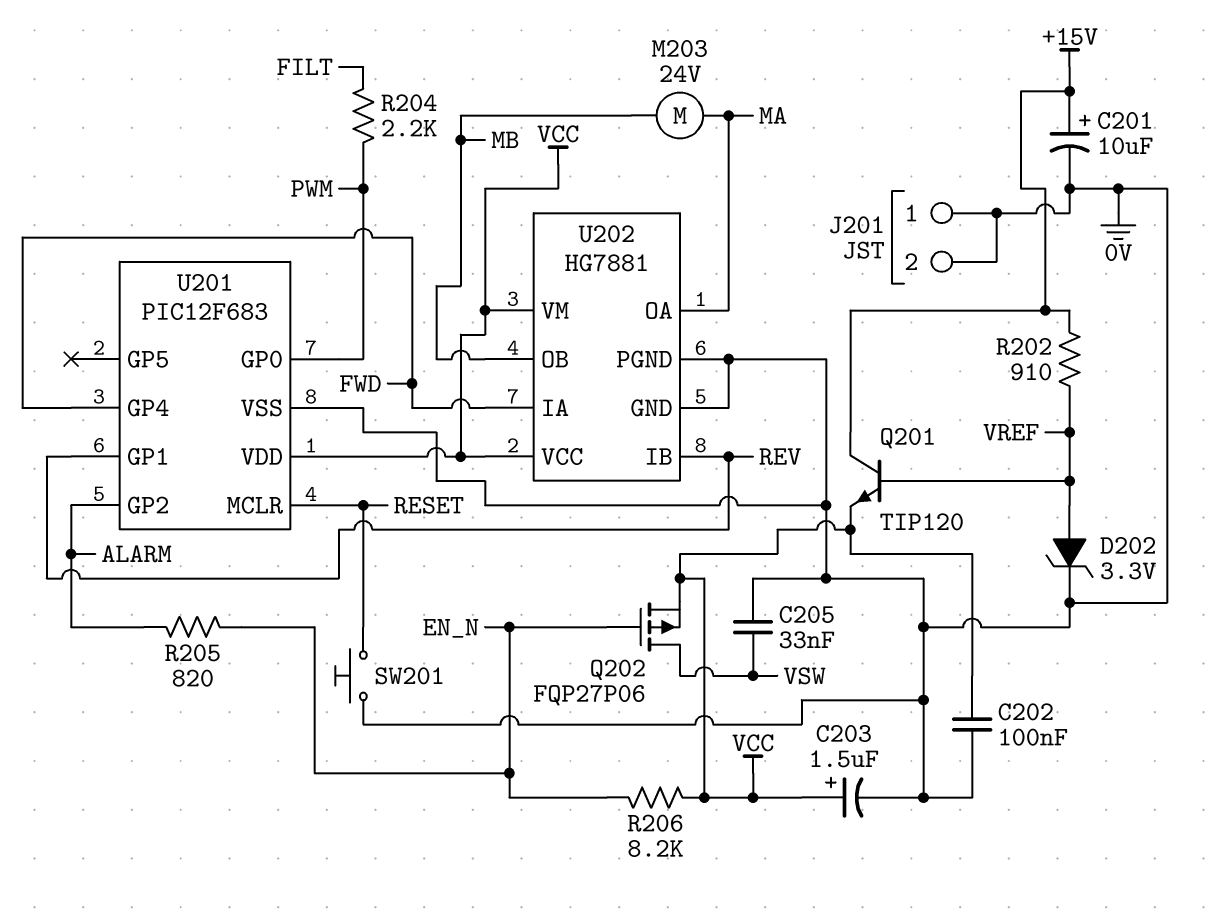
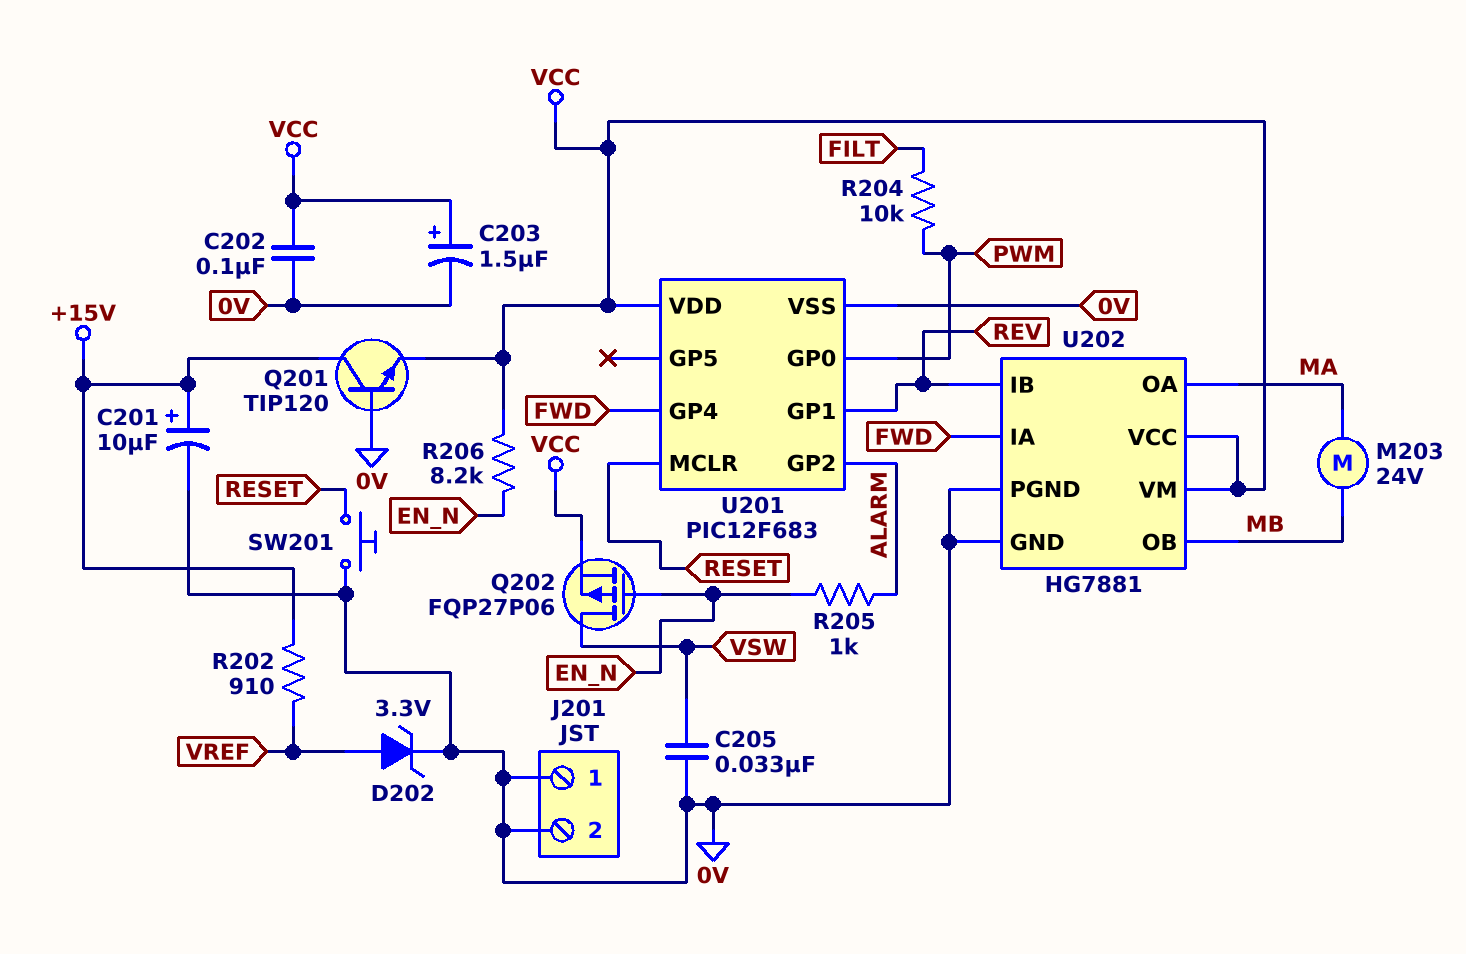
Q201: NPN TIP120 (B VREF, C +15V, E VCC) -> NPN TIP120 (B 0V, C +15V, E VCC)
R204: 2.2k (FILT, PWM) -> 10k (FILT, PWM)
R205: 820 (ALARM, EN_N) -> 1k (ALARM, EN_N)

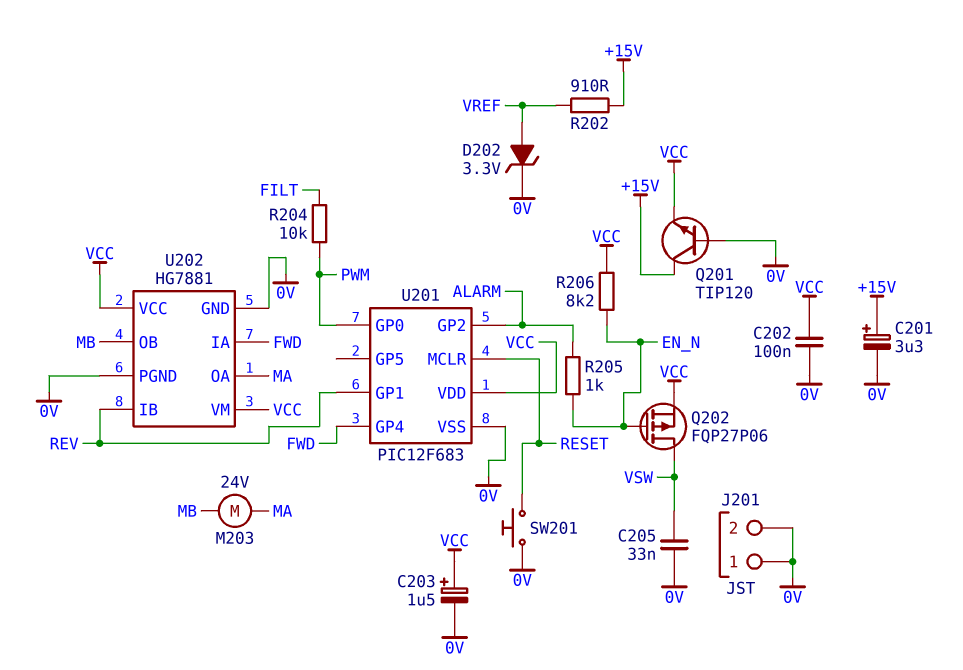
C201: 10uF (plus +15V, minus 0V) -> 3.3uF (plus +15V, minus 0V)

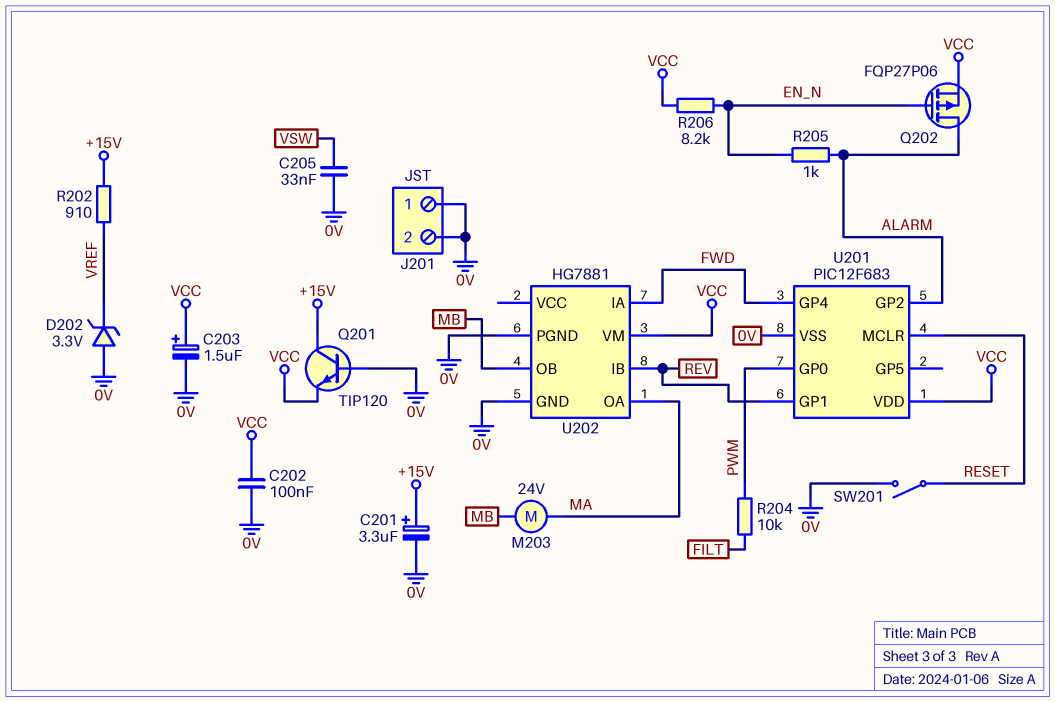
D202: zener 3.3V (A VREF, K 0V) -> zener 3.3V (A 0V, K VREF)
Q202: PMOS FQP27P06 (G EN_N, D VSW, S VCC) -> PMOS FQP27P06 (G EN_N, D ALARM, S VCC)
SW201: button (0V, RESET) -> switch (0V, RESET)
U202 pin VCC: VCC -> none

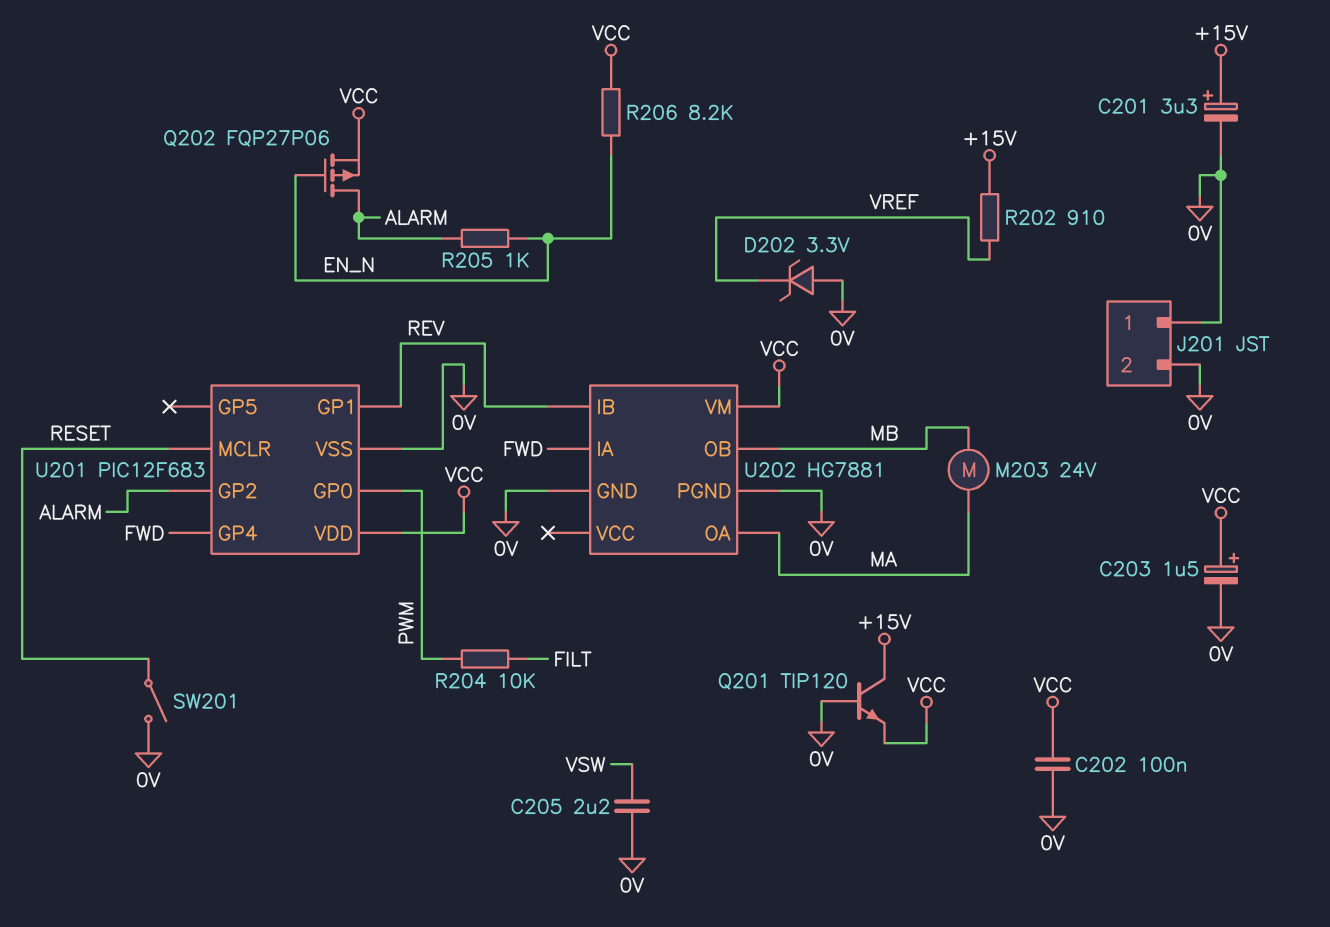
C205: 33nF (0V, VSW) -> 2.2uF (0V, VSW)

